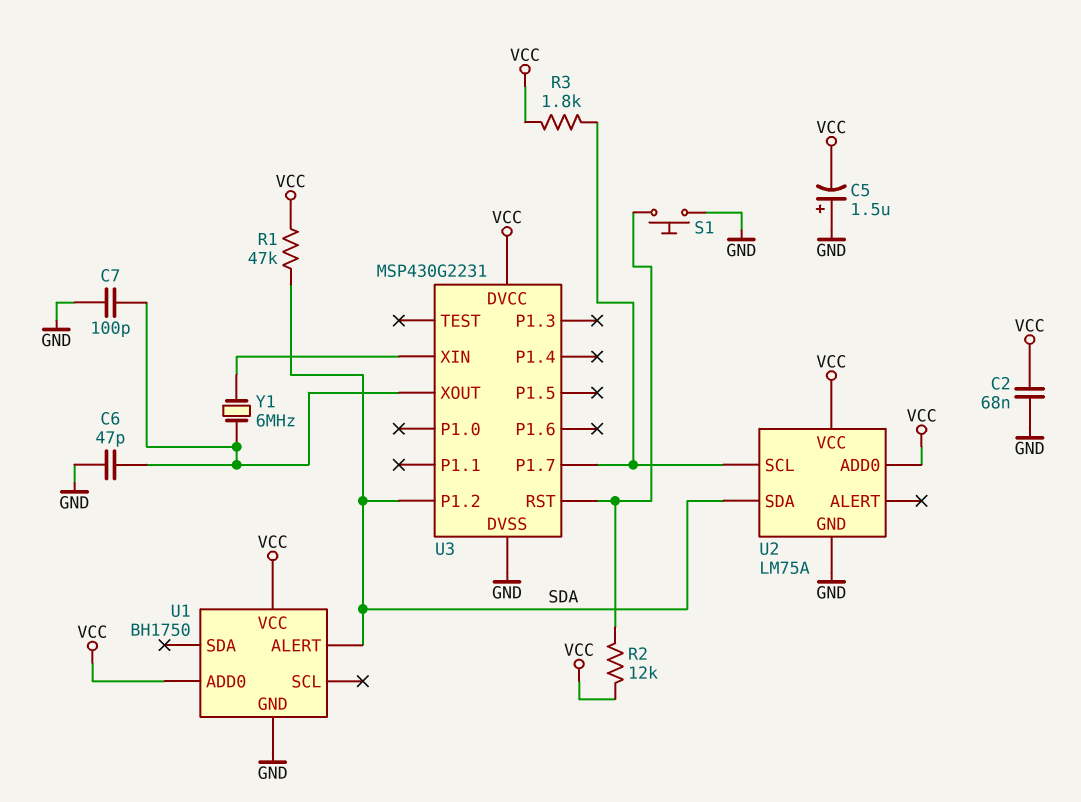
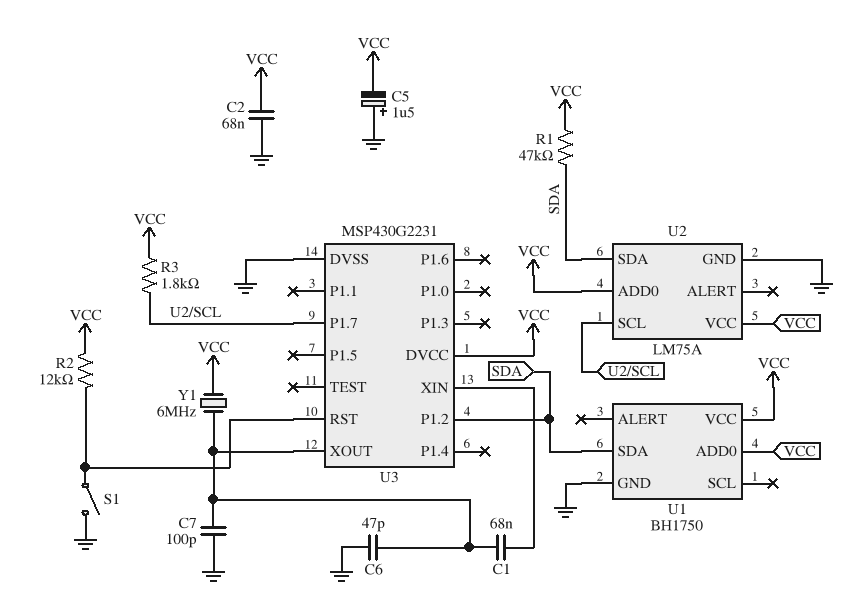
C1: none -> 68nF (U3/XIN, U3/XOUT)
S1: button (GND, U3/RST) -> switch (GND, U3/RST)
U1 pin ALERT: SDA -> none
U1 pin SDA: none -> SDA
Y1: 6MHz (U3/XIN, U3/XOUT) -> 6MHz (U3/XOUT, VCC)

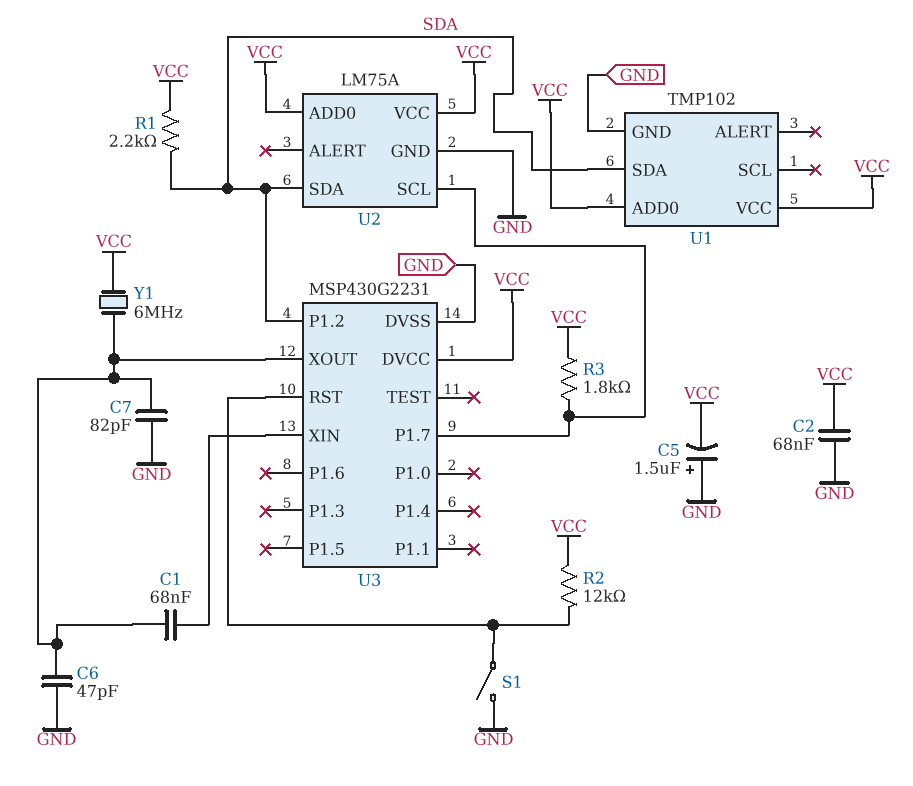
C7: 100pF (GND, U3/XOUT) -> 82pF (GND, U3/XOUT)
R1: 47k (SDA, VCC) -> 2.2k (SDA, VCC)
U1: BH1750 -> TMP102

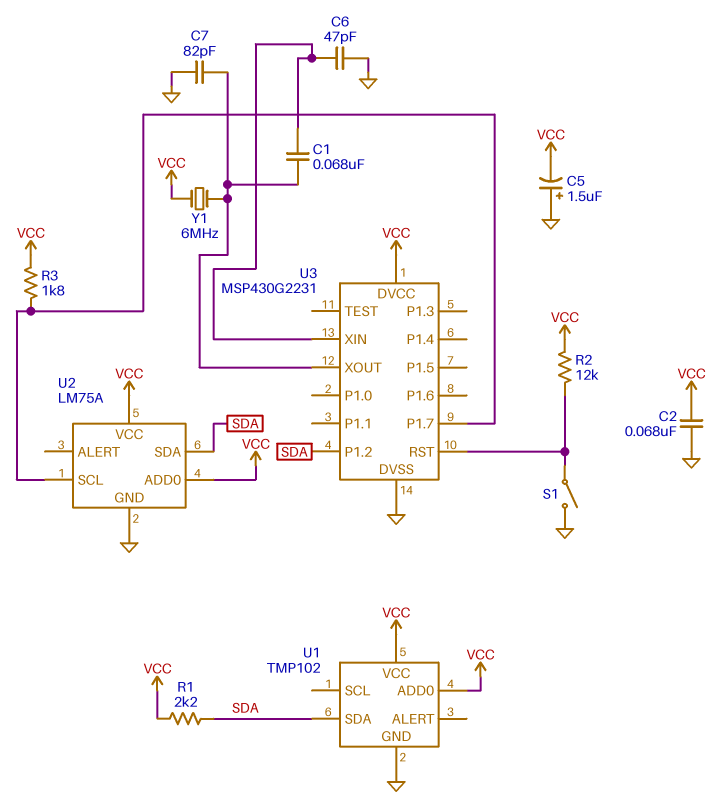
C6: 47pF (GND, U3/XOUT) -> 47pF (GND, U3/XIN)

